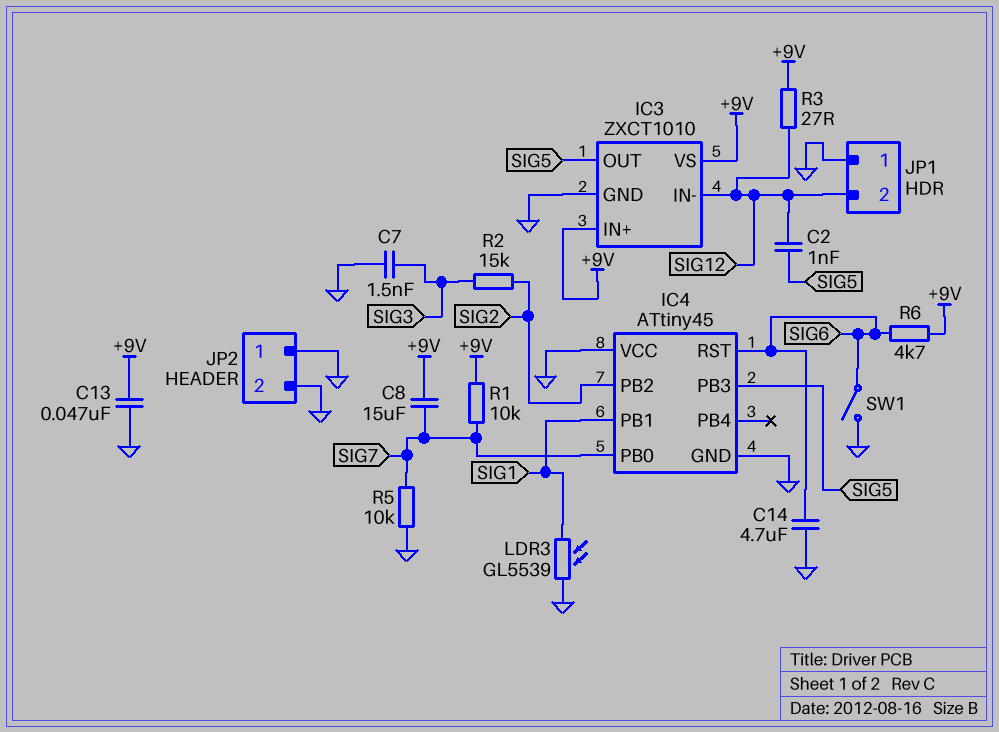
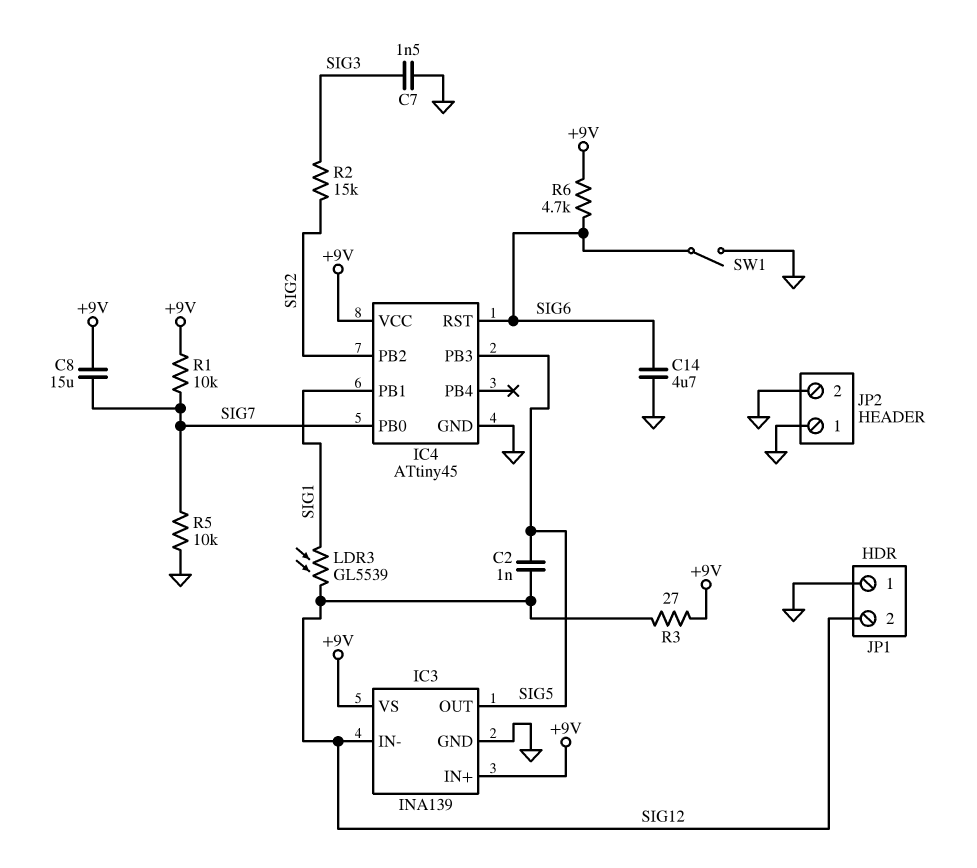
C13: 47nF (+9V, GND) -> none
IC3: ZXCT1010 -> INA139
IC4 pin VCC: GND -> +9V
LDR3: GL5539 (GND, SIG1) -> GL5539 (SIG1, SIG12)

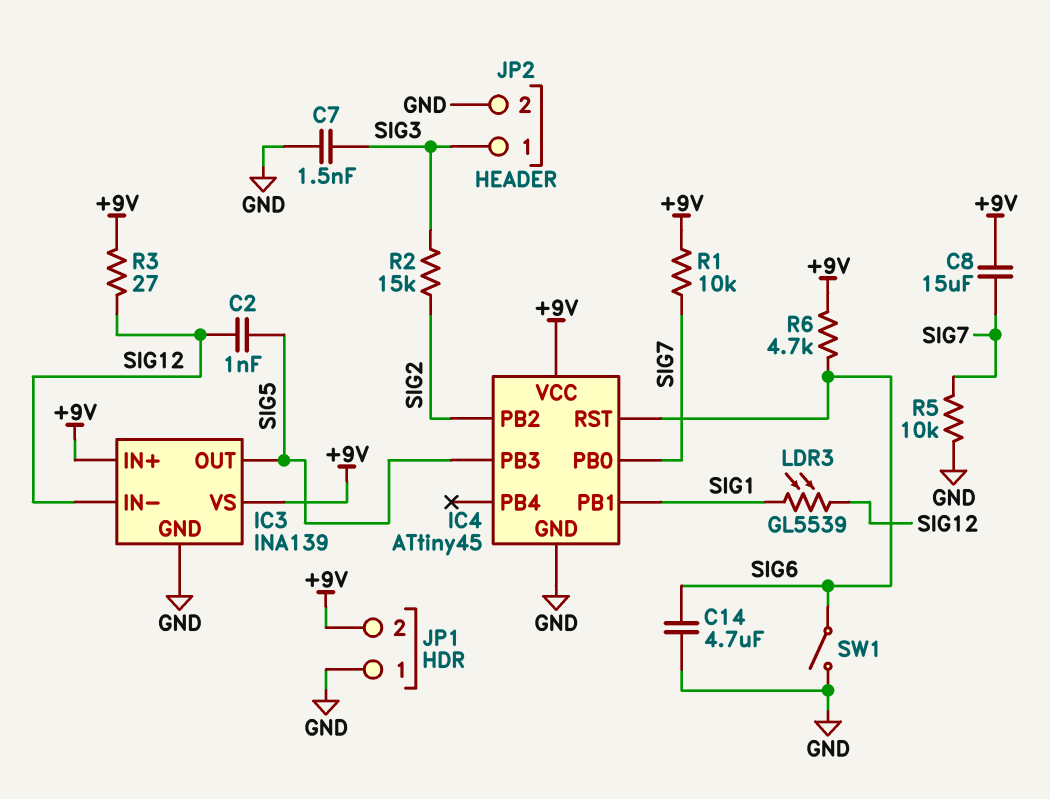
JP1 pin 2: SIG12 -> +9V
JP2 pin 1: GND -> SIG3

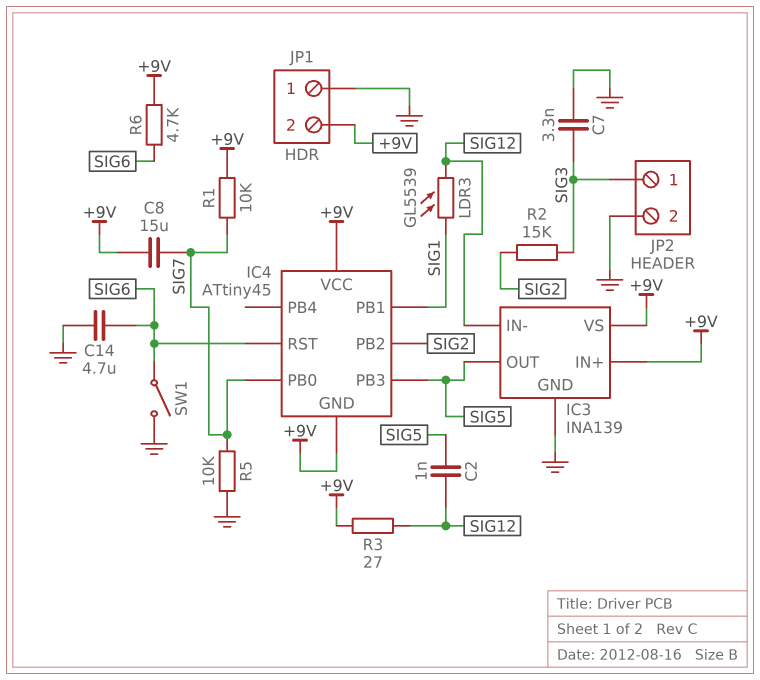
C7: 1.5nF (GND, SIG3) -> 3.3nF (GND, SIG3)
IC4 pin GND: GND -> +9V

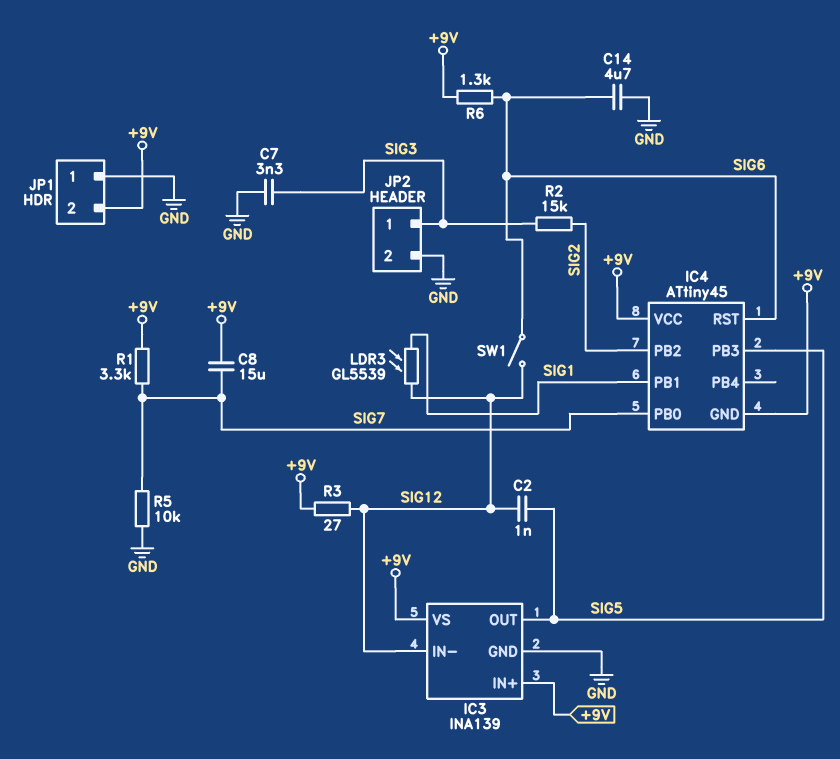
R1: 10k (+9V, SIG7) -> 3.3k (+9V, SIG7)
R6: 4.7k (+9V, SIG6) -> 1.3k (+9V, SIG6)
SW1: switch (GND, SIG6) -> switch (SIG6, SIG12)

